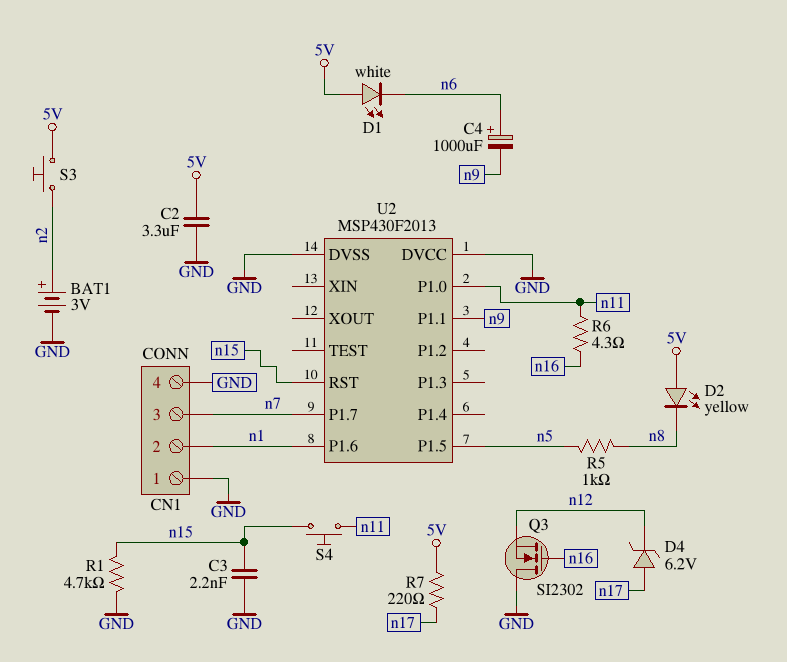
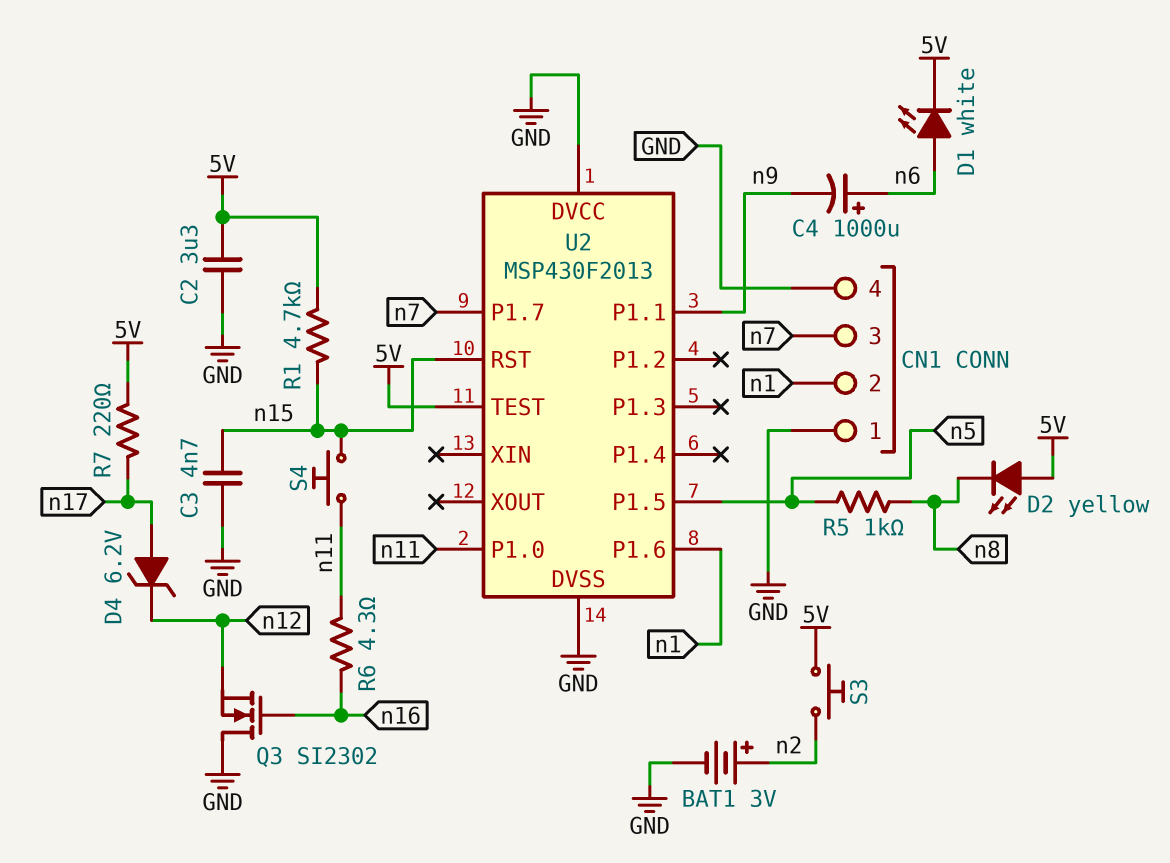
C3: 2.2nF (GND, n15) -> 4.7nF (GND, n15)
D1: LED white (A 5V, K n6) -> LED white (A n6, K 5V)
R1: 4.7k (GND, n15) -> 4.7k (5V, n15)
U2 pin TEST: none -> 5V

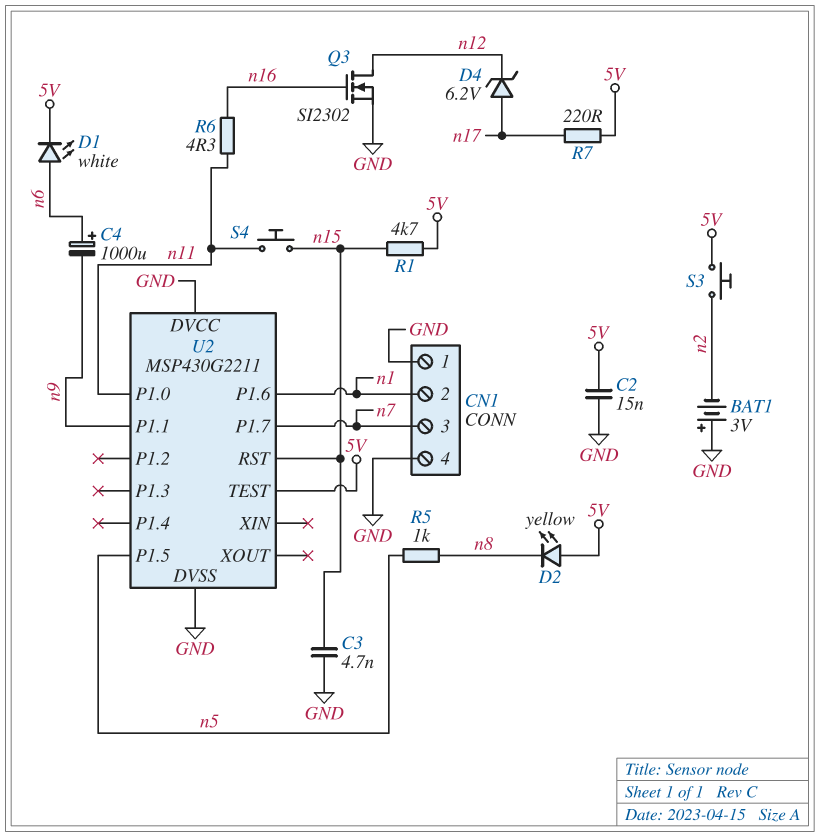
BAT1: 3V (plus n2, minus GND) -> 3V (plus GND, minus n2)
C2: 3.3uF (5V, GND) -> 15nF (5V, GND)
Q3: NMOS SI2302 (G n16, D GND, S n12) -> NMOS SI2302 (G n16, D n12, S GND)
U2: MSP430F2013 -> MSP430G2211

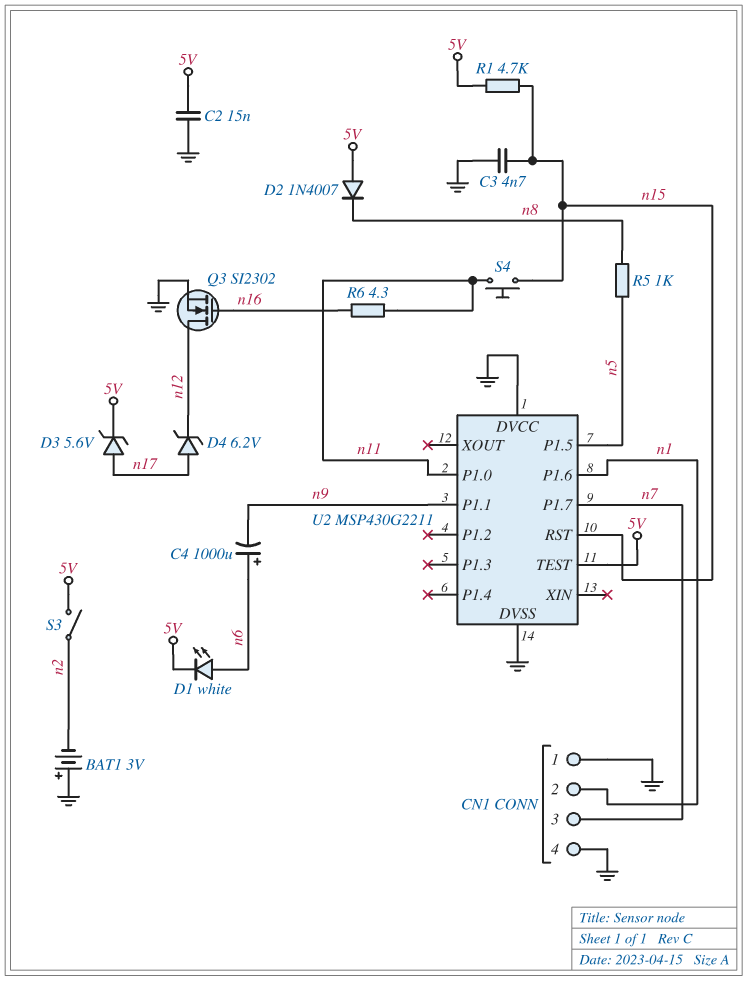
D2: LED yellow (A 5V, K n8) -> diode 1N4007 (A 5V, K n8)
D3: none -> zener 5.6V (A n17, K 5V)
R7: 220 (5V, n17) -> none
S3: button (5V, n2) -> switch (5V, n2)

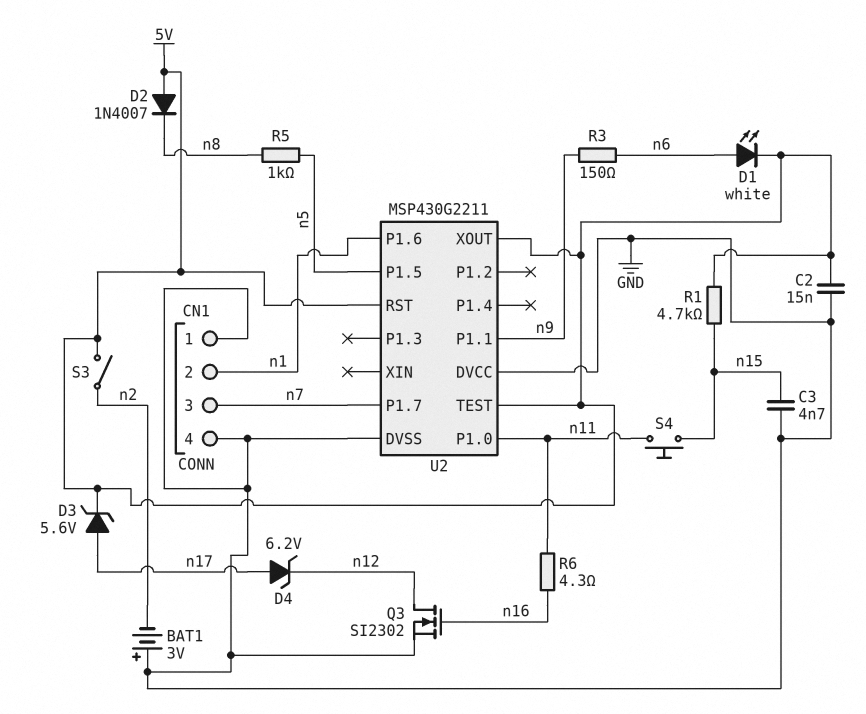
C4: 1000uF (plus n6, minus n9) -> none
R3: none -> 150 (n6, n9)
U2 pin RST: n15 -> 5V
U2 pin XOUT: none -> 5V

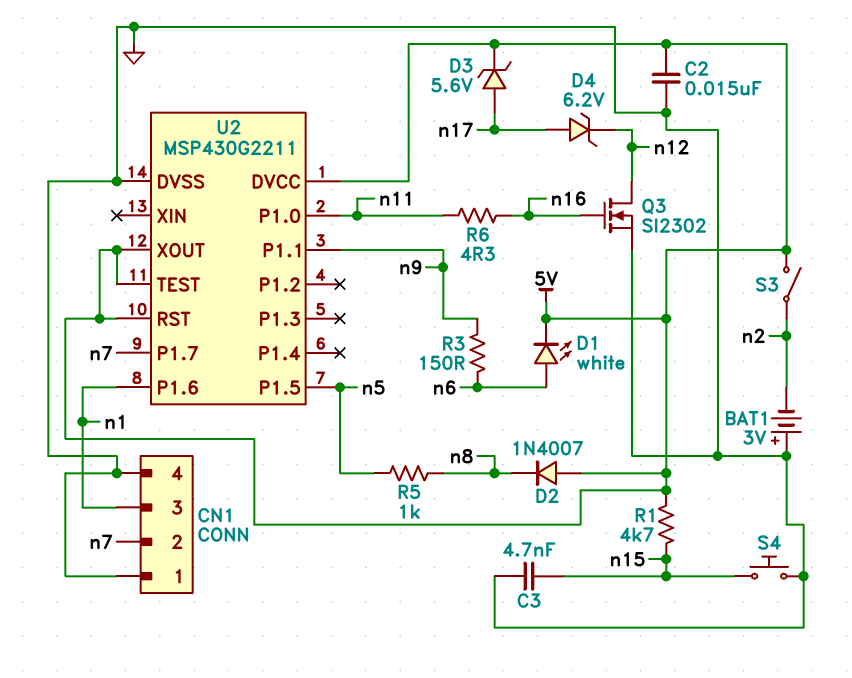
CN1 pin 2: n1 -> n7
CN1 pin 3: n7 -> n1
S4: button (n11, n15) -> button (GND, n15)
U2 pin DVCC: GND -> 5V

